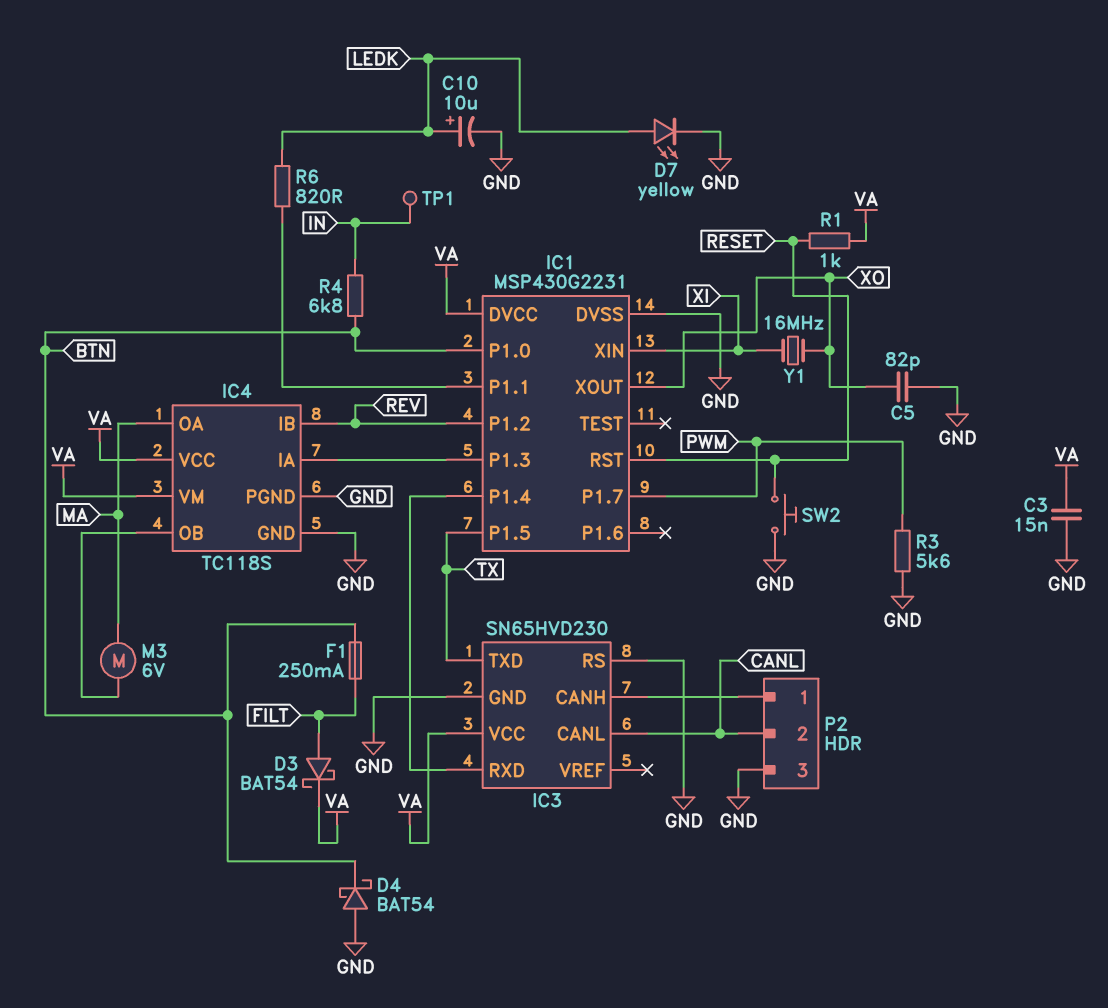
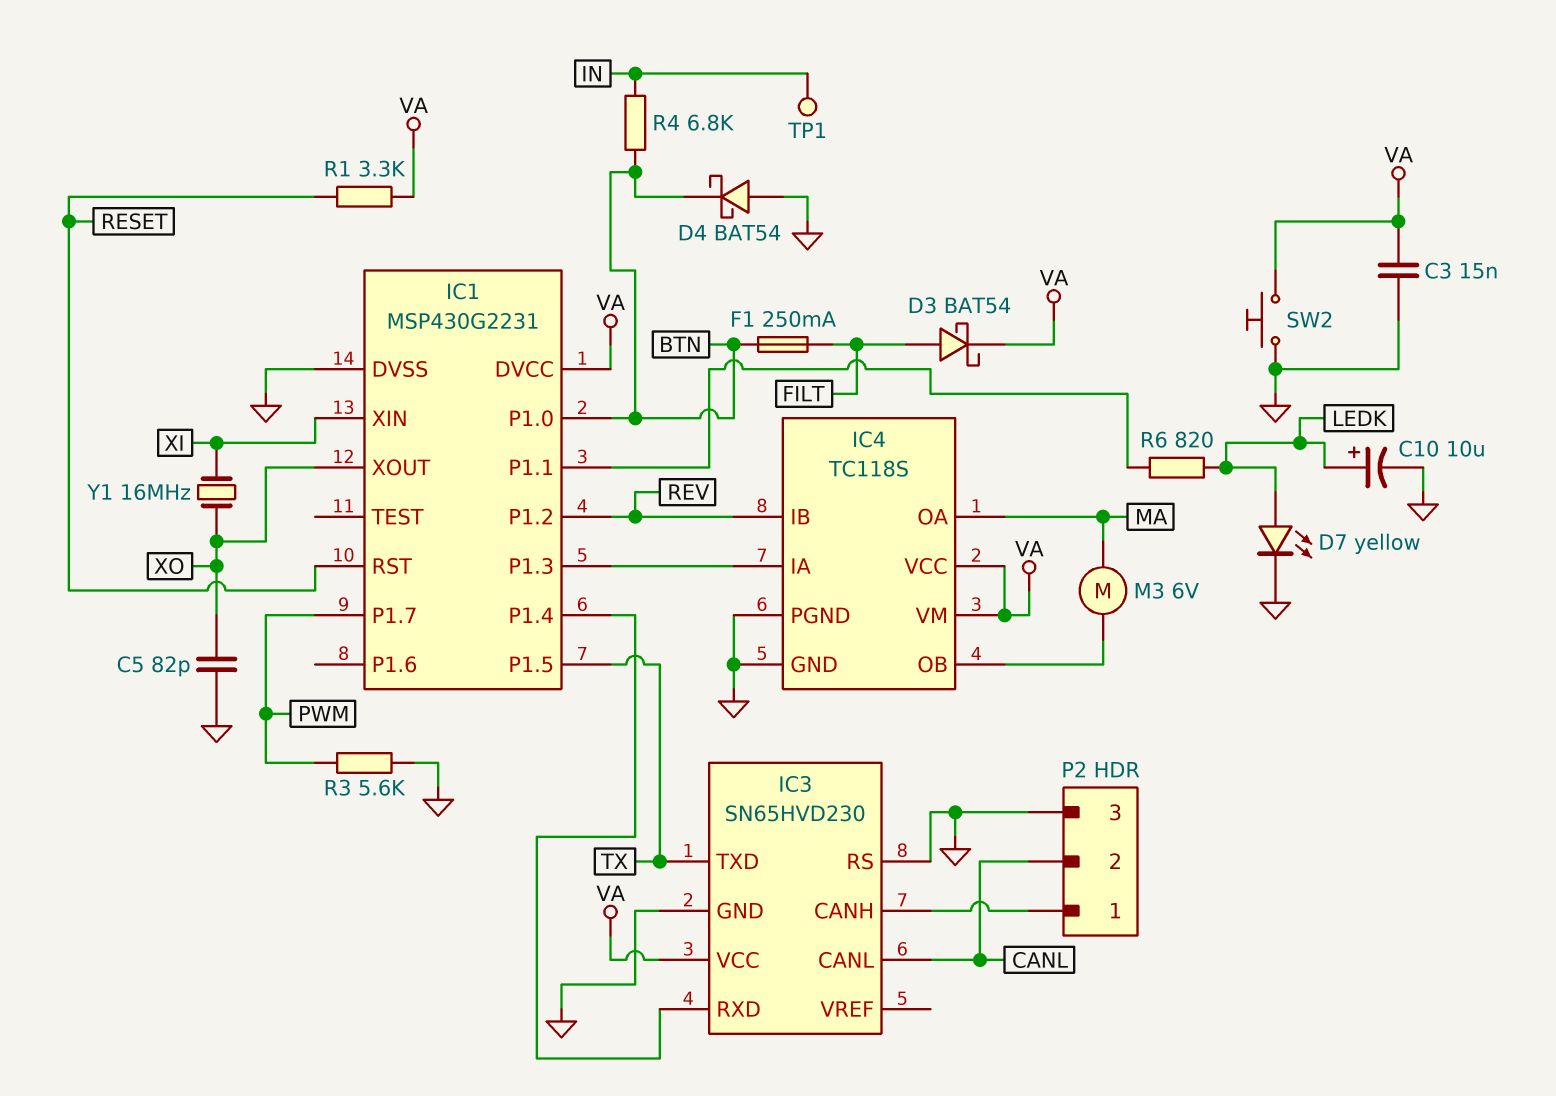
R1: 1k (RESET, VA) -> 3.3k (RESET, VA)
SW2: button (GND, RESET) -> button (GND, VA)

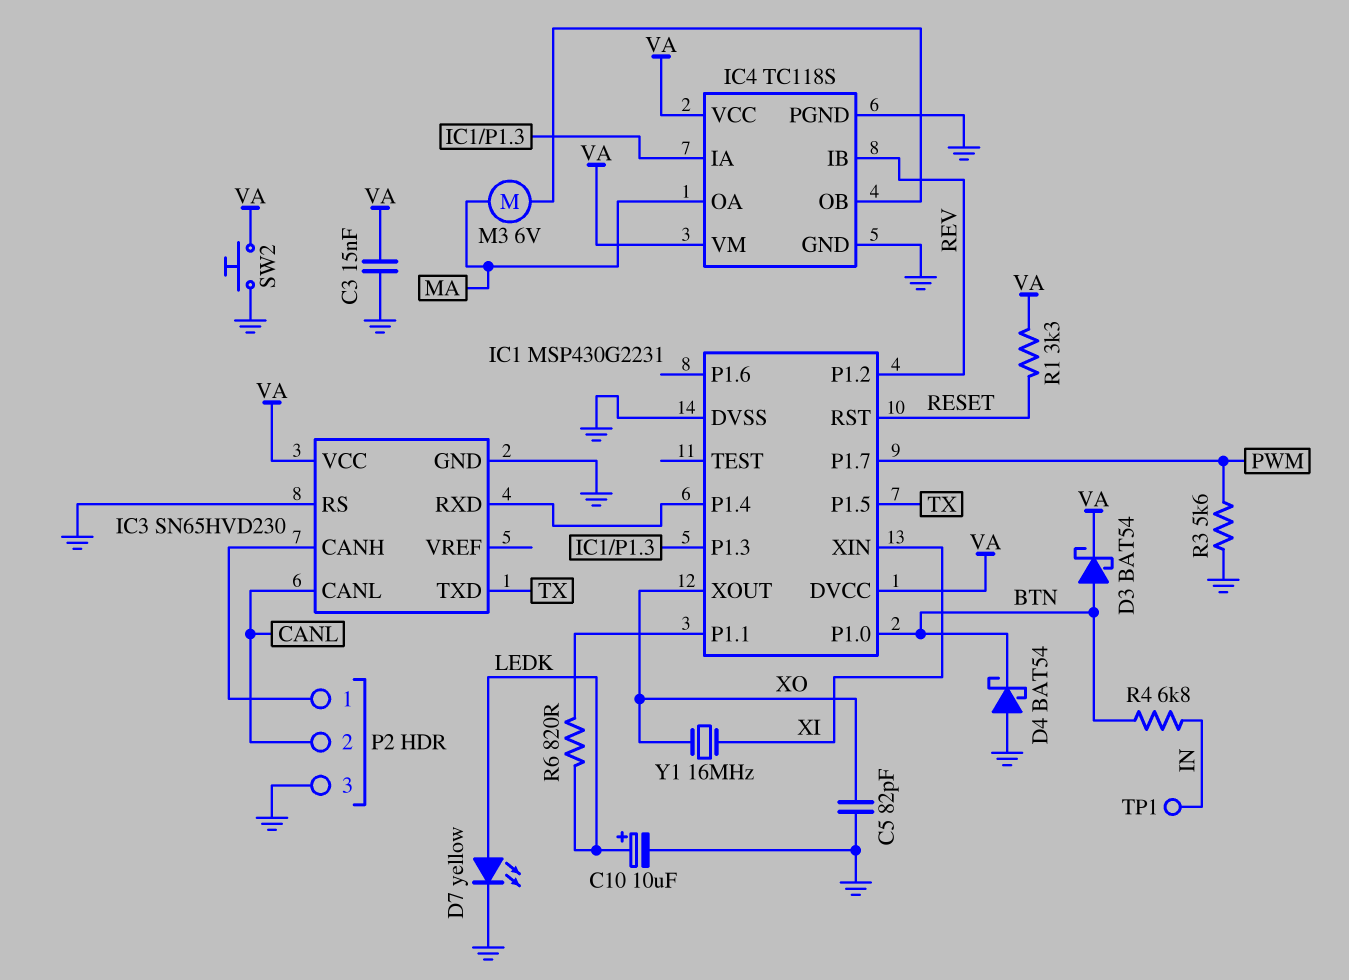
D3: schottky BAT54 (A FILT, K VA) -> schottky BAT54 (A BTN, K VA)
F1: 250mA (BTN, FILT) -> none

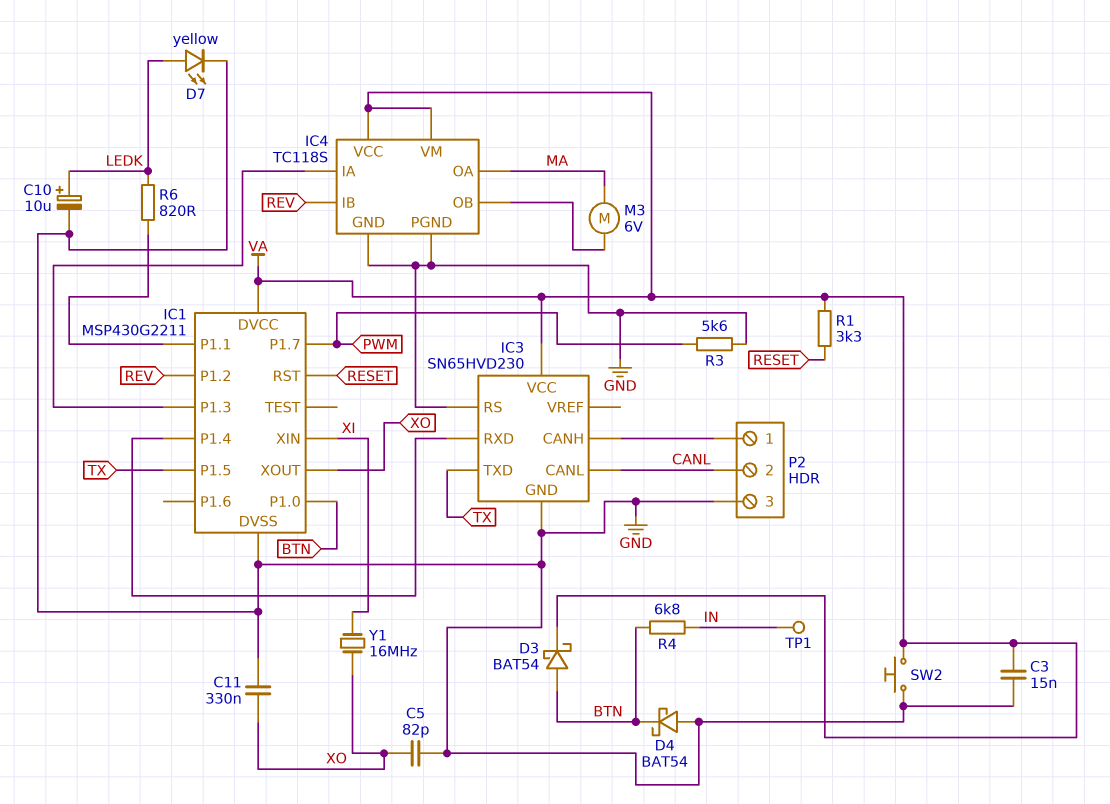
C11: none -> 330nF (GND, XO)
IC1: MSP430G2231 -> MSP430G2211

